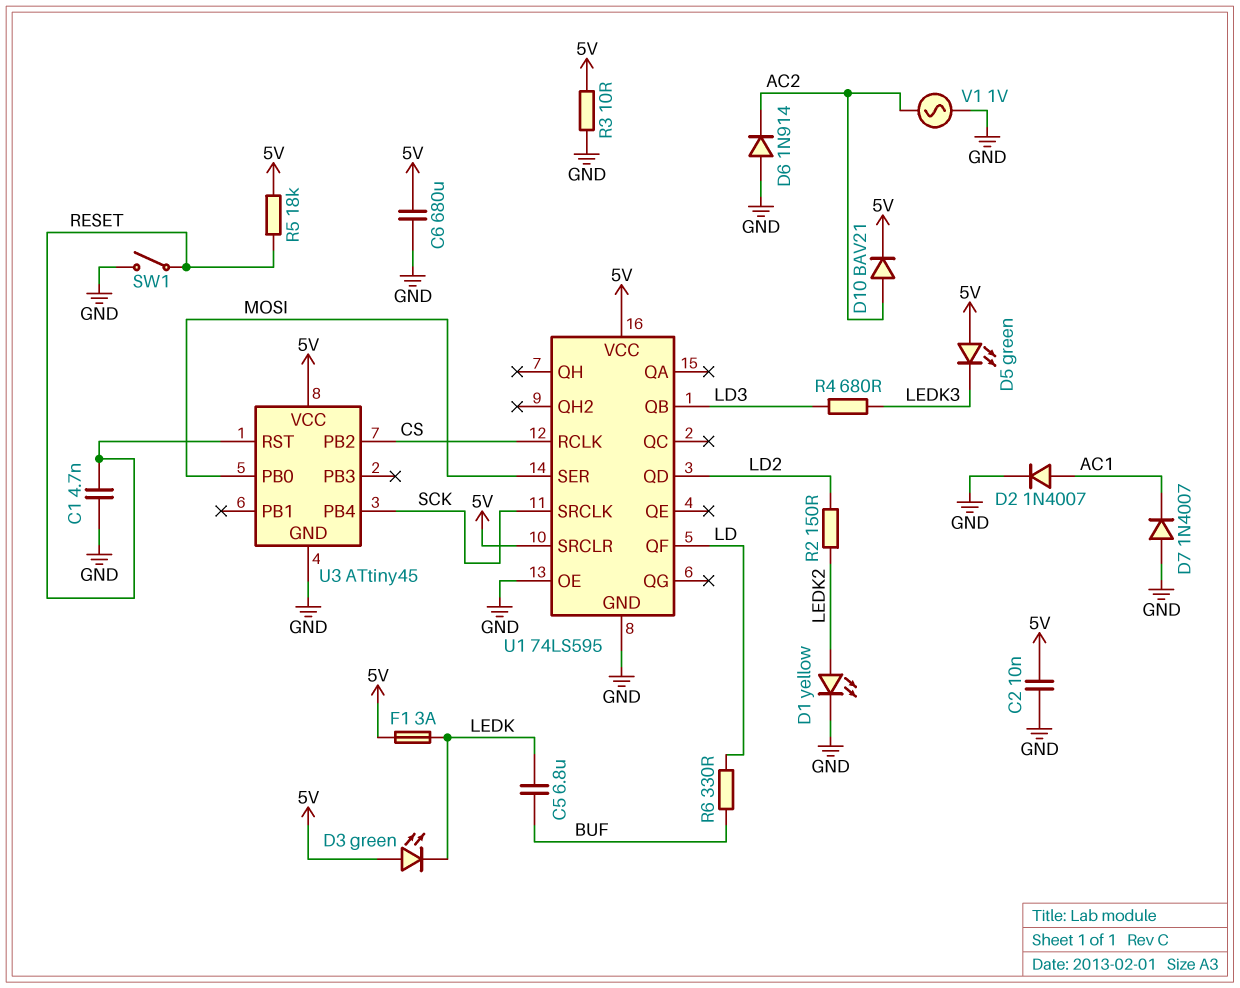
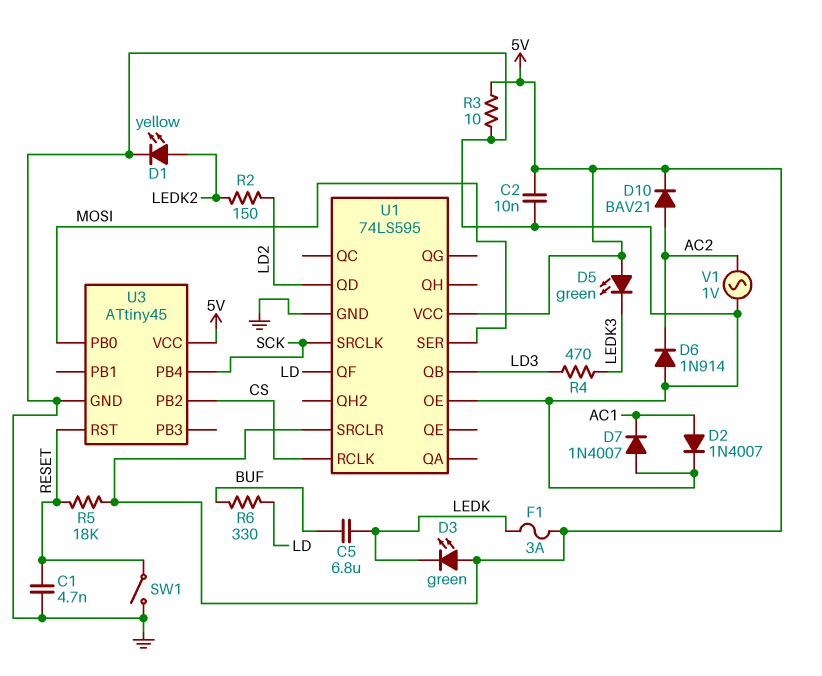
C6: 680uF (5V, GND) -> none
R4: 680 (LD3, LEDK3) -> 470 (LD3, LEDK3)

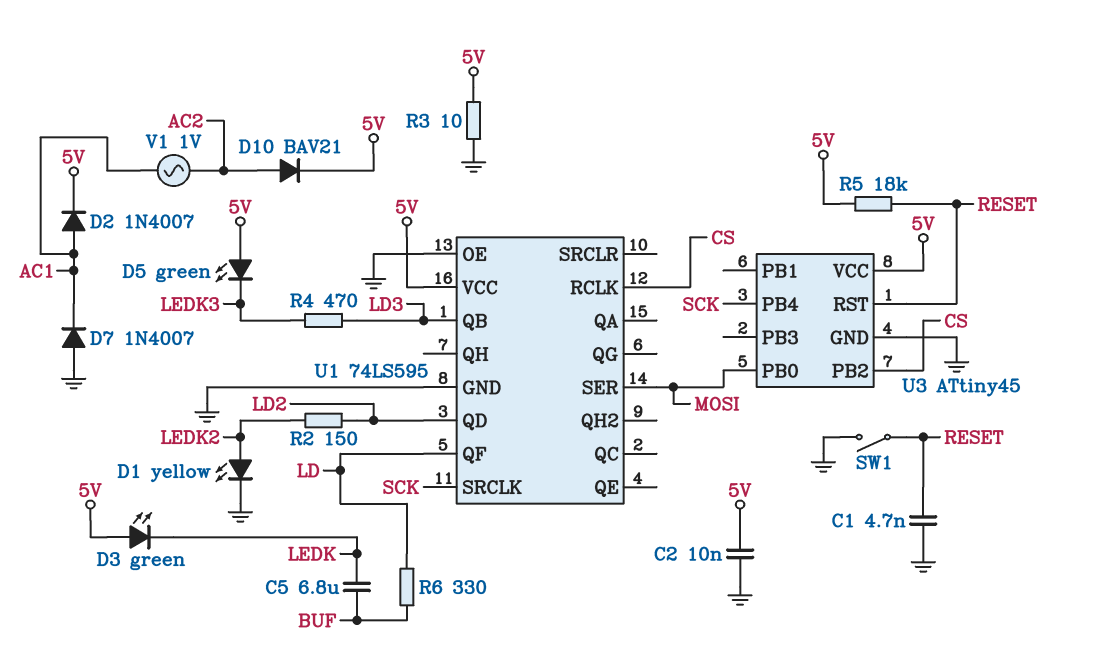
D2: diode 1N4007 (A AC1, K GND) -> diode 1N4007 (A AC1, K 5V)
D6: diode 1N914 (A GND, K AC2) -> none
F1: 3A (5V, LEDK) -> none
U1 pin SRCLR: 5V -> none
V1: AC 1V (AC2, GND) -> AC 1V (AC1, AC2)

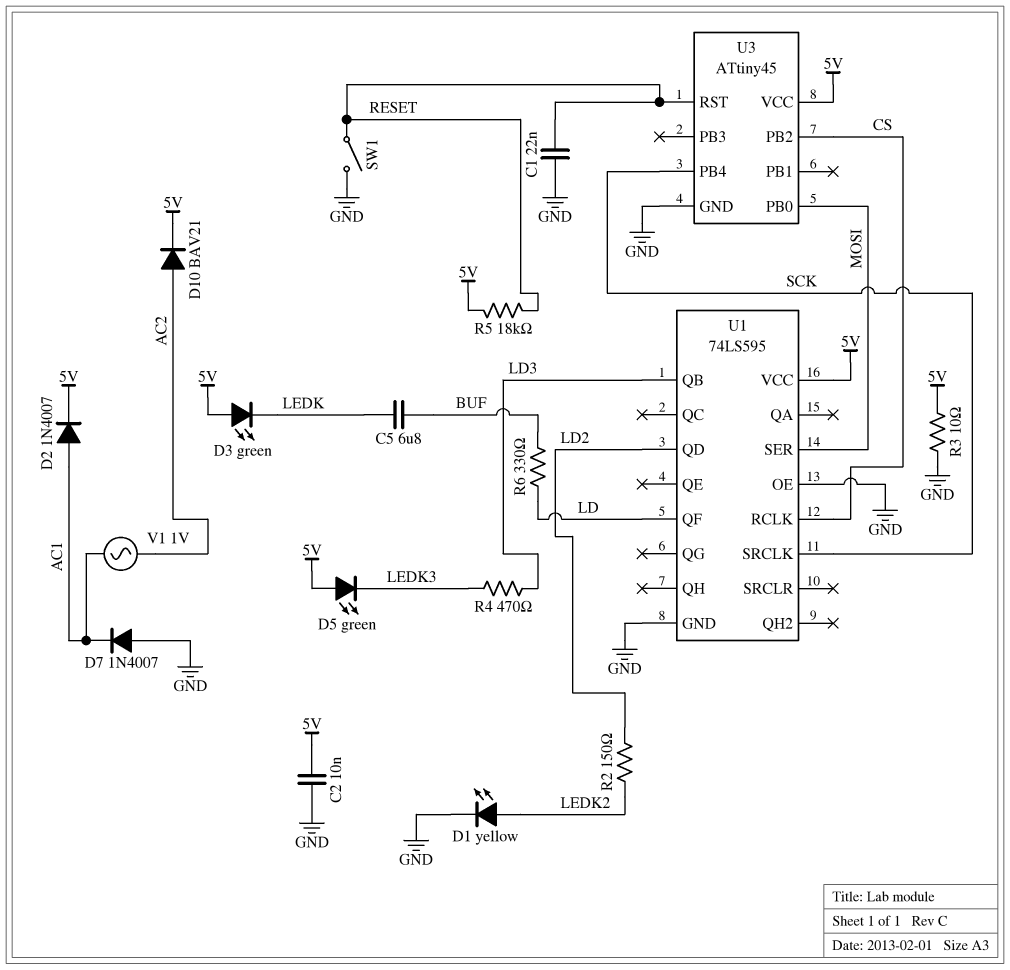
C1: 4.7nF (GND, RESET) -> 22nF (GND, RESET)

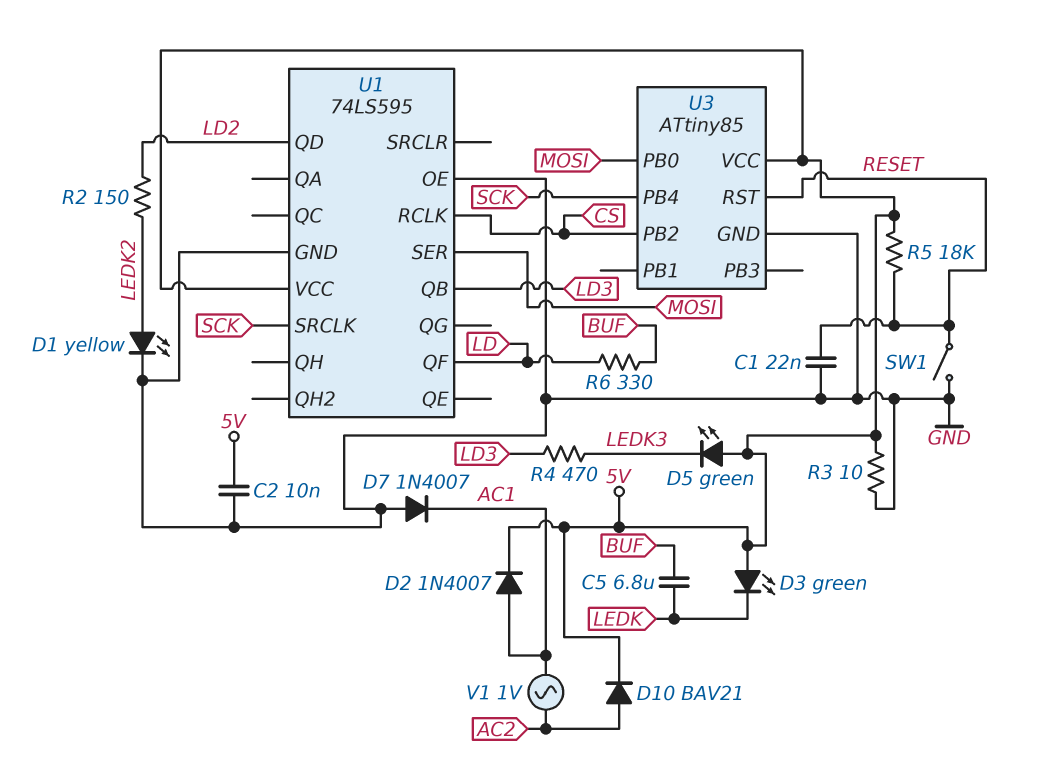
U3: ATtiny45 -> ATtiny85

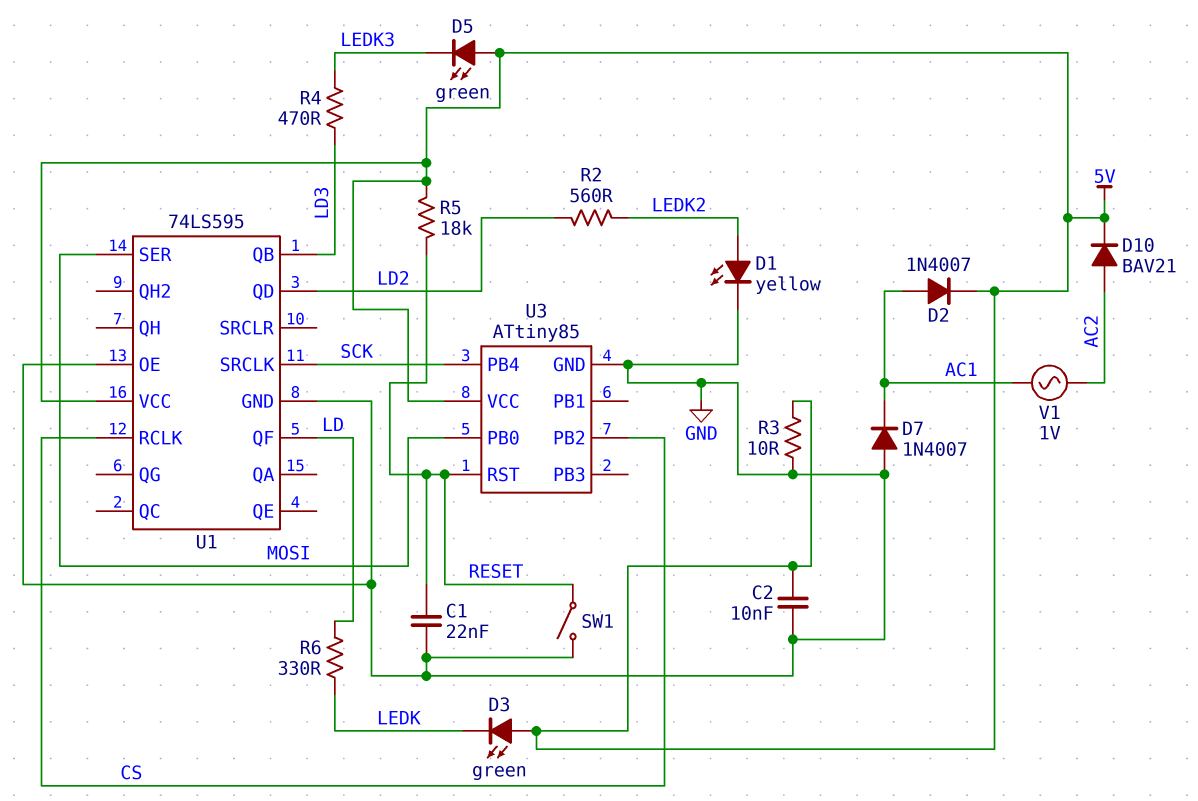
C5: 6.8uF (BUF, LEDK) -> none
R2: 150 (LD2, LEDK2) -> 560 (LD2, LEDK2)
R6: 330 (BUF, LD) -> 330 (LD, LEDK)

